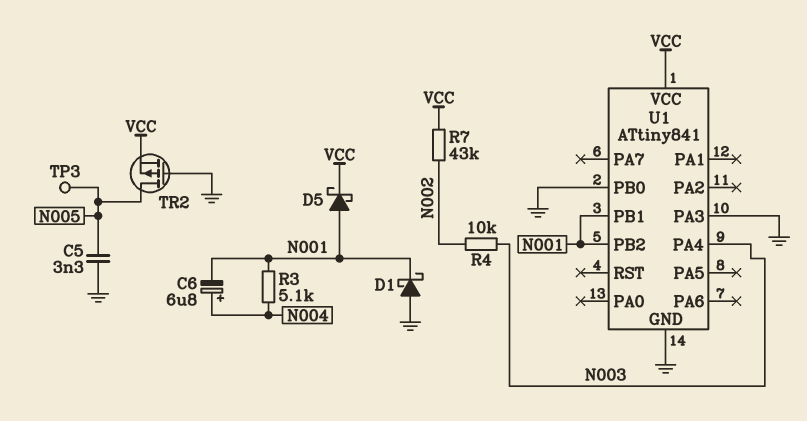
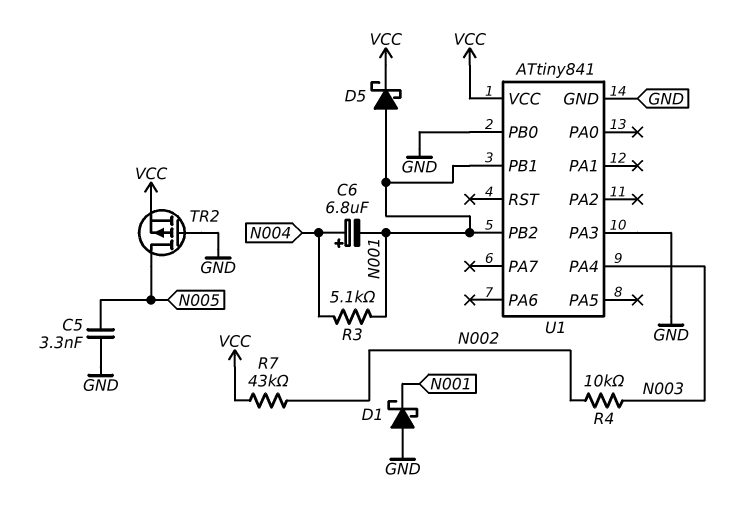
TP3: test point (N005) -> none

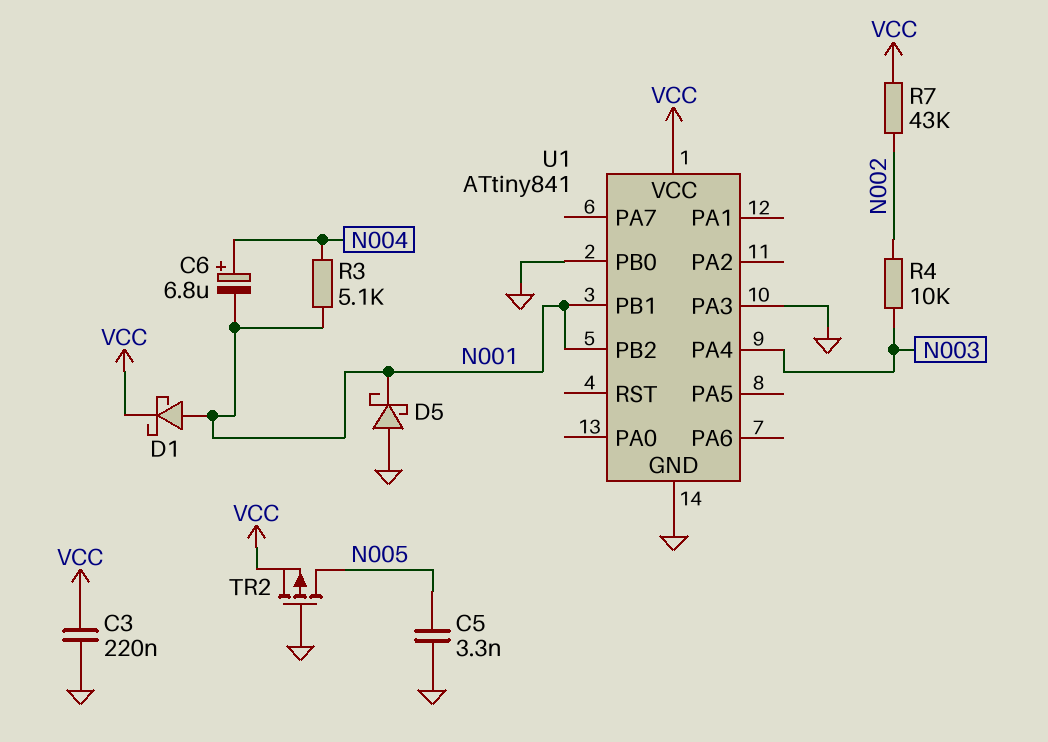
C3: none -> 220nF (GND, VCC)
D1: schottky (A GND, K N001) -> schottky (A N001, K VCC)
D5: schottky (A N001, K VCC) -> schottky (A GND, K N001)

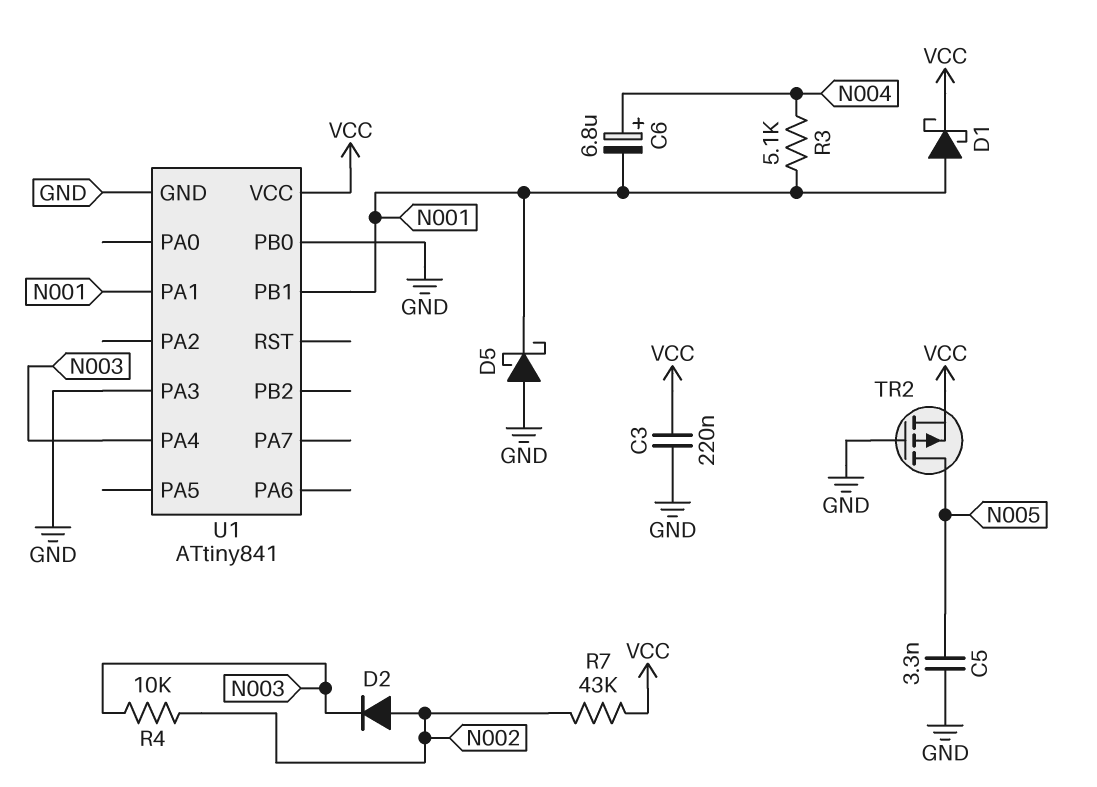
D2: none -> diode (A N002, K N003)
U1 pin PA1: none -> N001
U1 pin PB2: N001 -> none

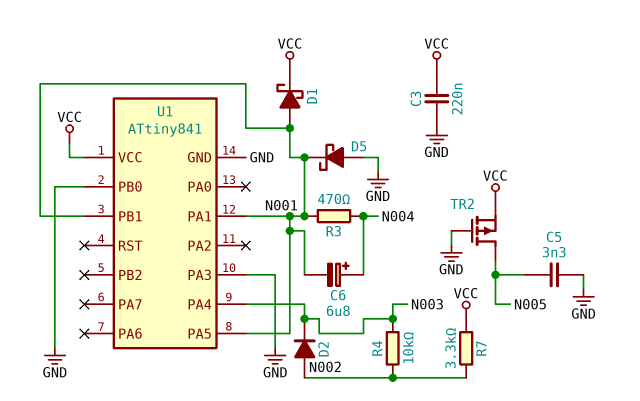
R3: 5.1k (N001, N004) -> 470 (N001, N004)
R7: 43k (N002, VCC) -> 3.3k (N002, VCC)
U1 pin PA5: none -> N001

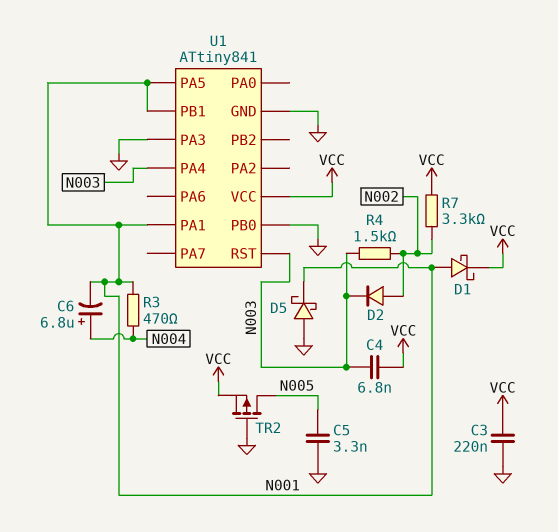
C4: none -> 6.8nF (N003, VCC)
R4: 10k (N002, N003) -> 1.5k (N002, N003)
U1 pin RST: none -> N003

